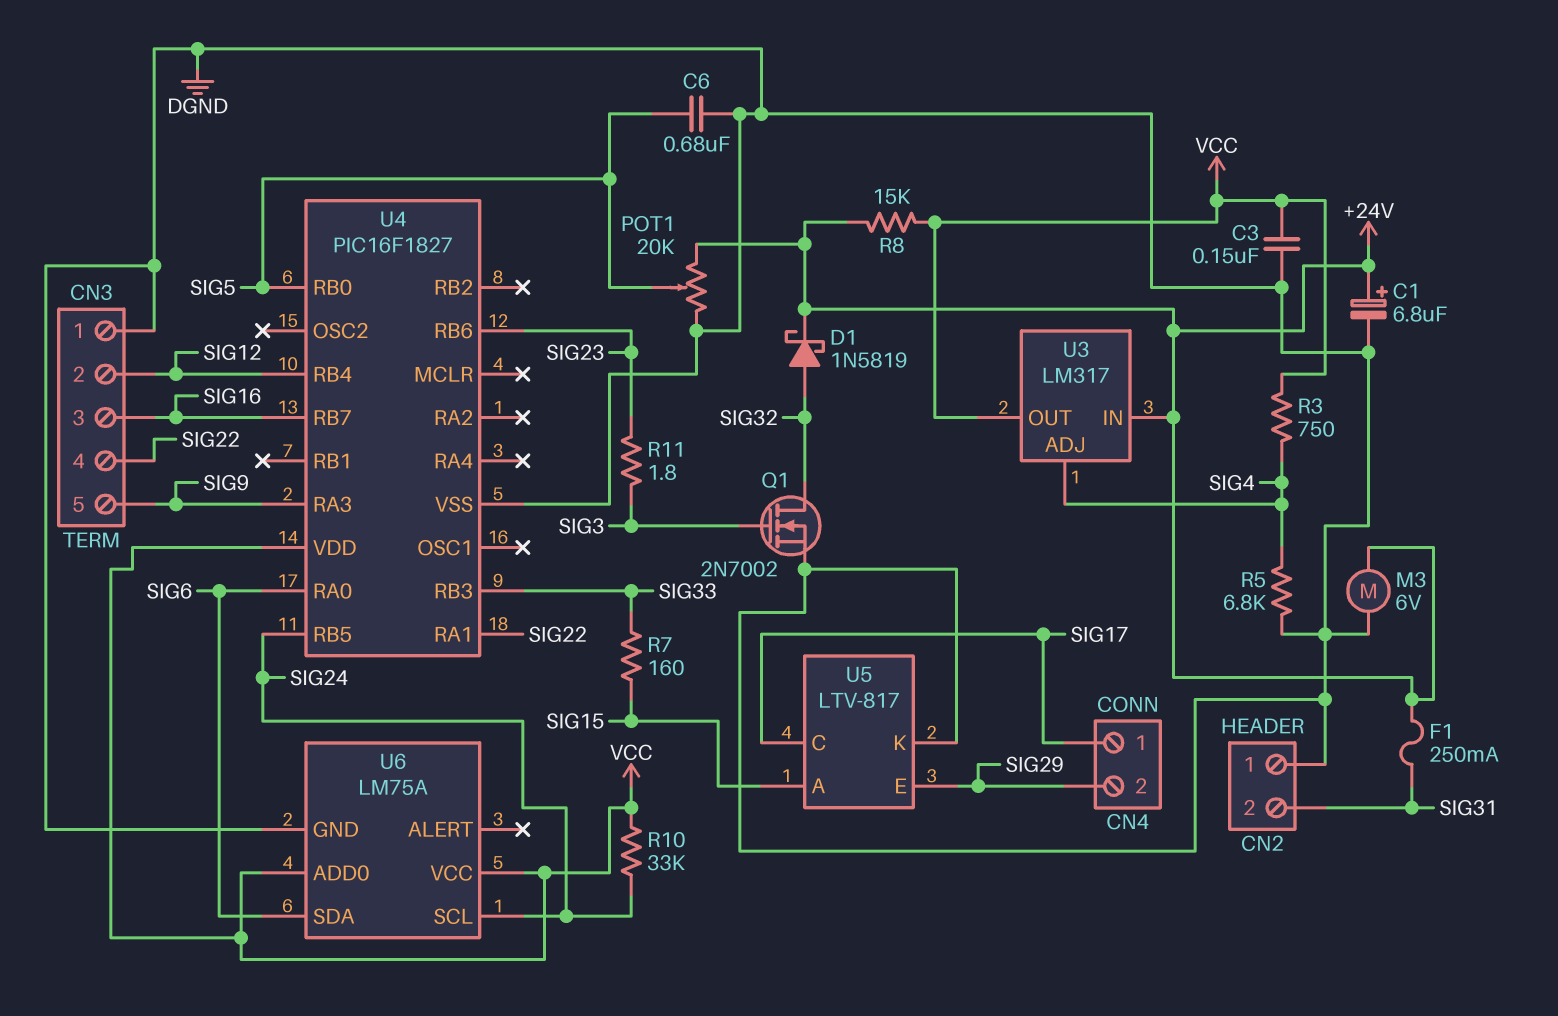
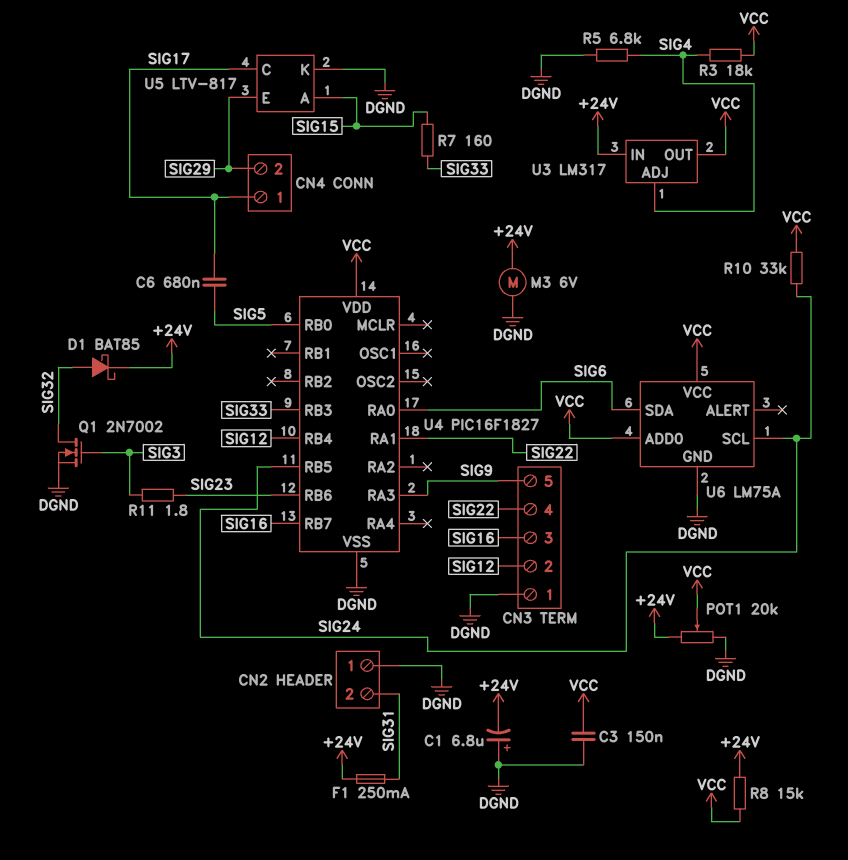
C1: 6.8uF (plus +24V, minus DGND) -> 6.8uF (plus DGND, minus +24V)
C6: 680nF (DGND, SIG5) -> 680nF (SIG5, SIG17)
D1: schottky 1N5819 (A SIG32, K +24V) -> schottky BAT85 (A SIG32, K +24V)
POT1: 20k (+24V, DGND, wiper SIG5) -> 20k (+24V, DGND, wiper VCC)
R3: 750 (SIG4, VCC) -> 18k (SIG4, VCC)

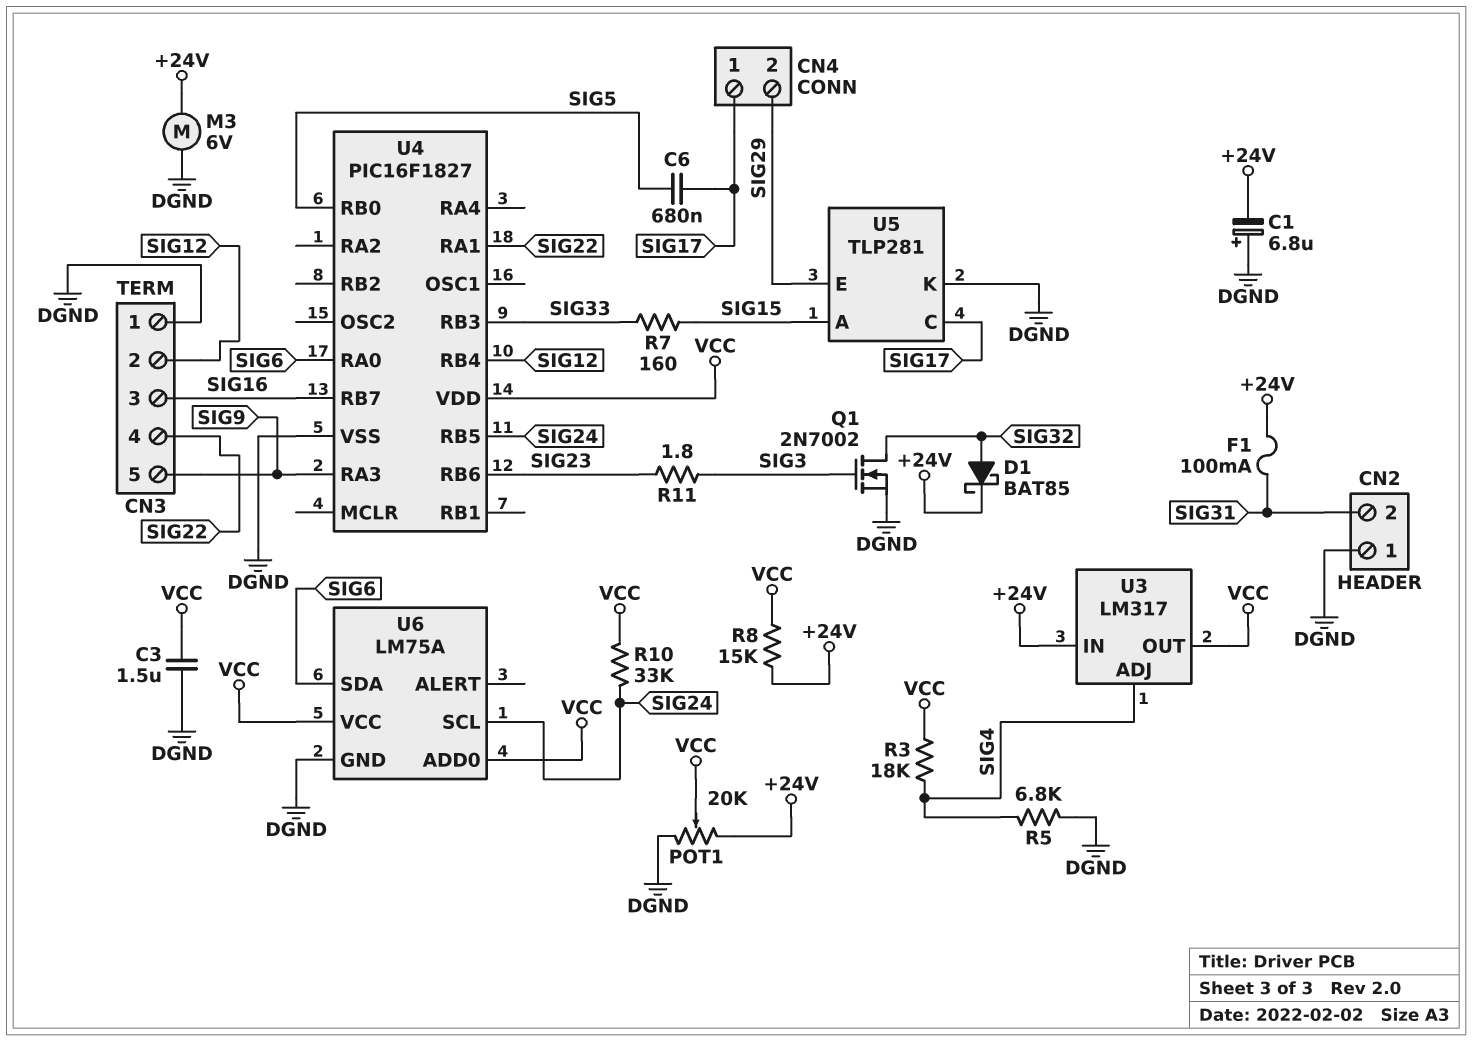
C3: 150nF (DGND, VCC) -> 1.5uF (DGND, VCC)
F1: 250mA (+24V, SIG31) -> 100mA (+24V, SIG31)
U5: LTV-817 -> TLP281

